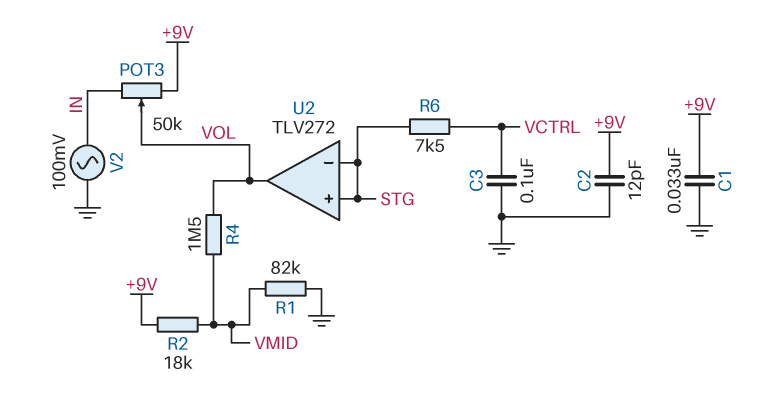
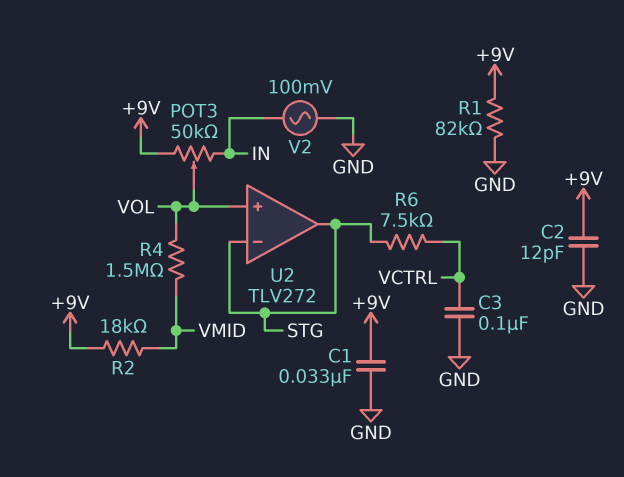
R1: 82k (GND, VMID) -> 82k (+9V, GND)
U2 pin in+: STG -> VOL
U2 pin out: VOL -> STG

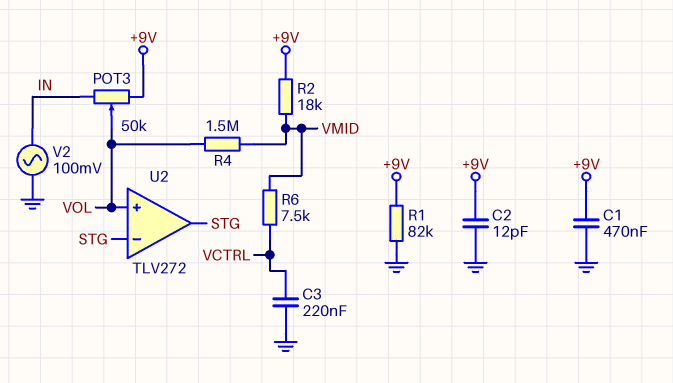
C1: 33nF (+9V, GND) -> 470nF (+9V, GND)
C3: 100nF (GND, VCTRL) -> 220nF (GND, VCTRL)
R6: 7.5k (STG, VCTRL) -> 7.5k (VCTRL, VMID)

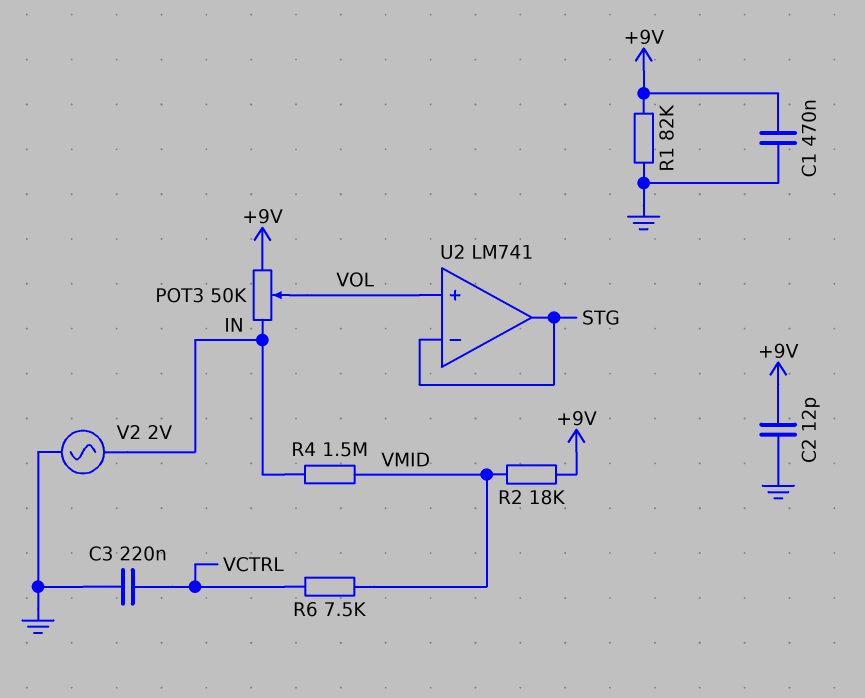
R4: 1.5M (VMID, VOL) -> 1.5M (IN, VMID)
U2: TLV272 -> LM741
V2: AC 100mV (GND, IN) -> AC 2V (GND, IN)

